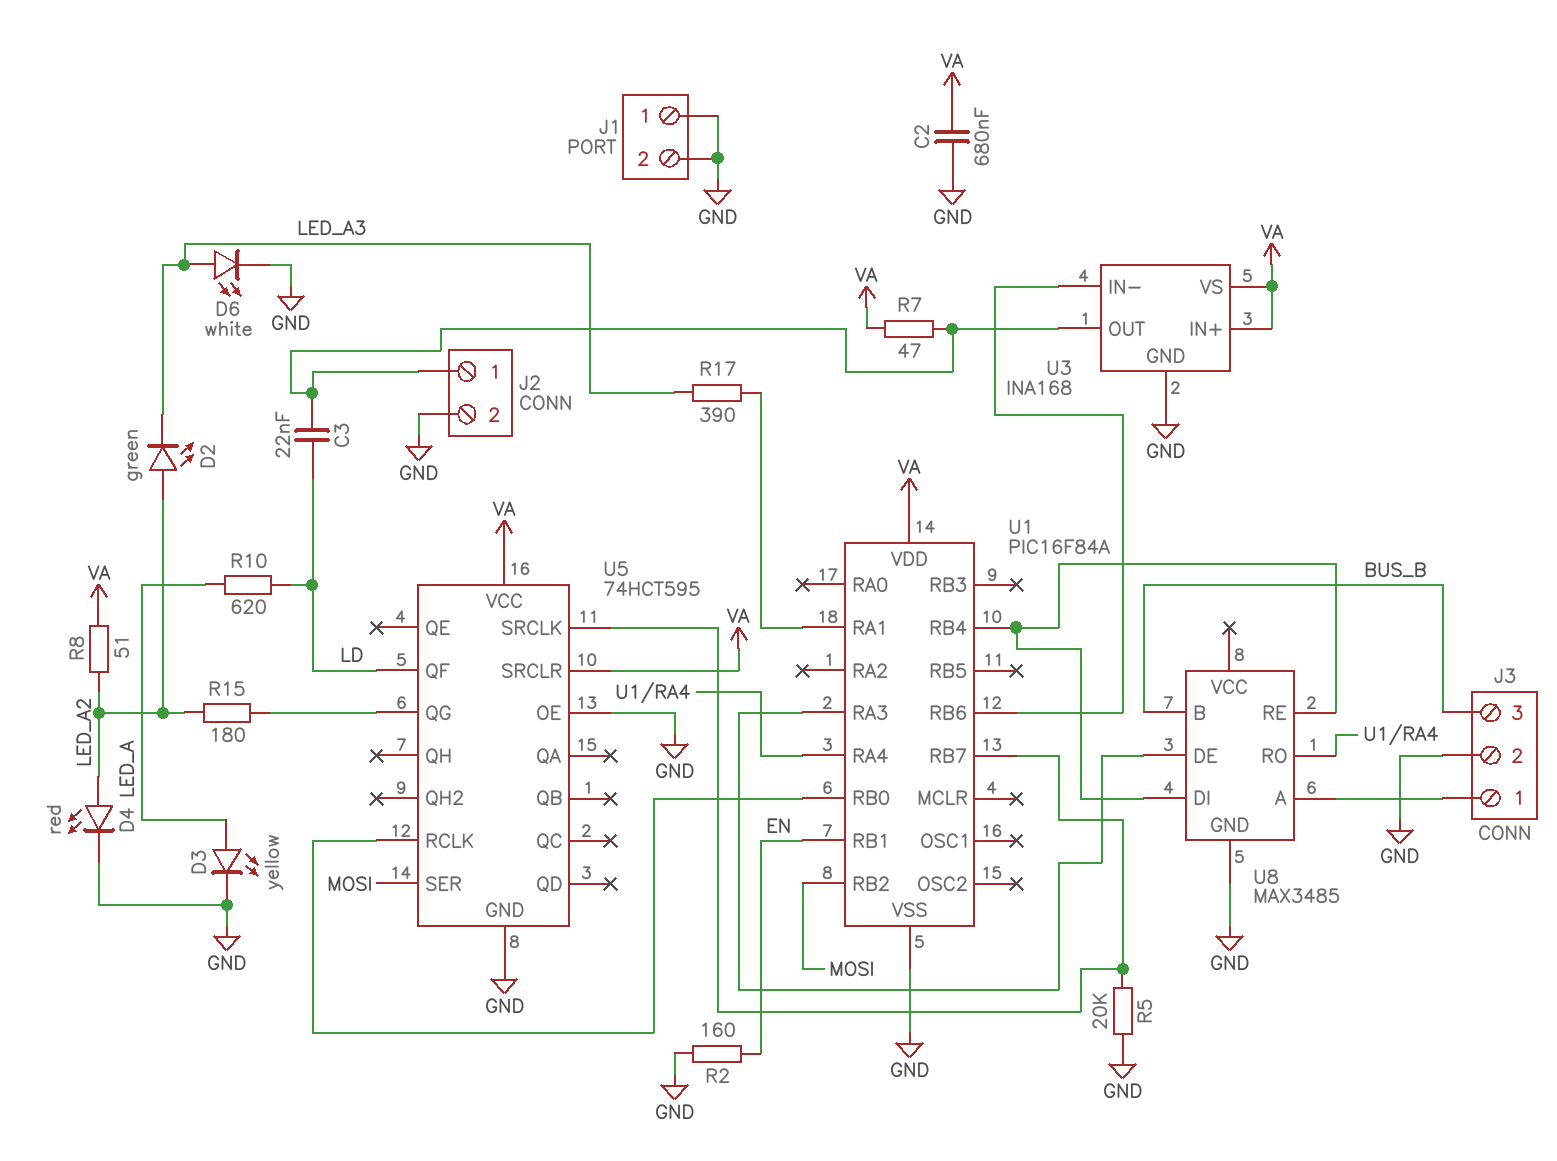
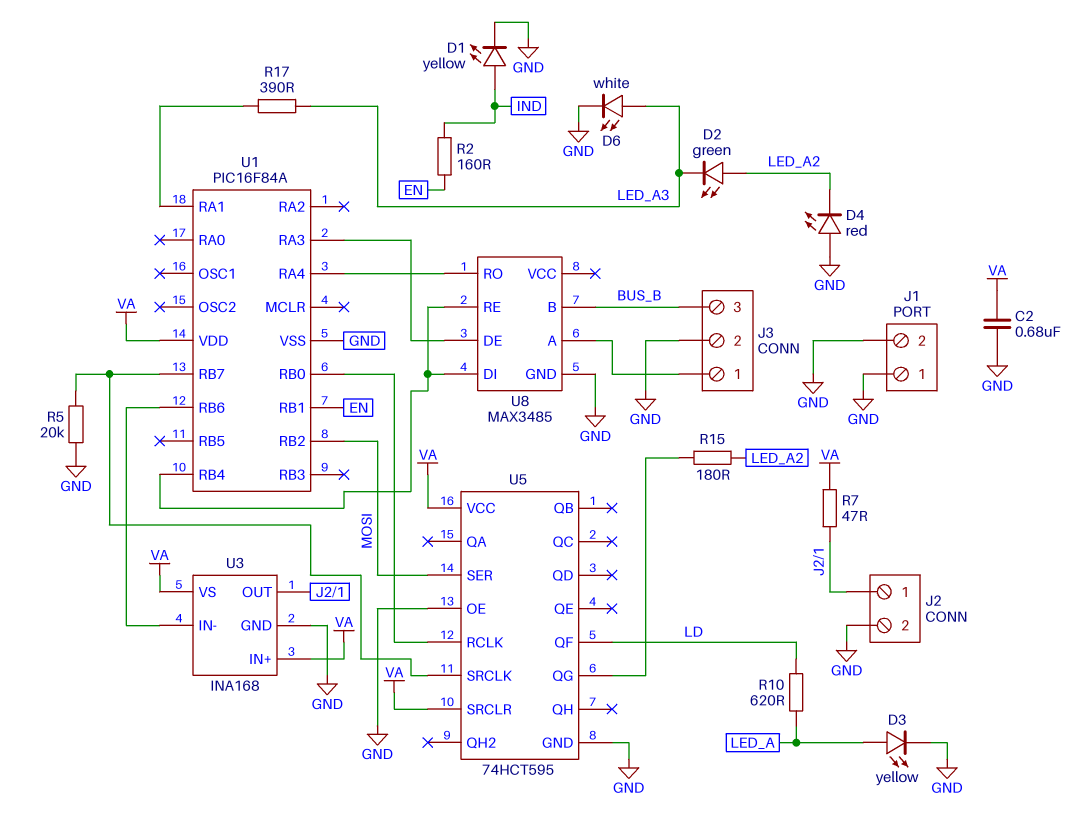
C3: 22nF (J2/1, LD) -> none
D1: none -> LED yellow (A IND, K GND)
D4: LED red (A LED_A2, K GND) -> LED red (A GND, K LED_A2)
R2: 160 (EN, GND) -> 160 (EN, IND)
R8: 51 (LED_A2, VA) -> none

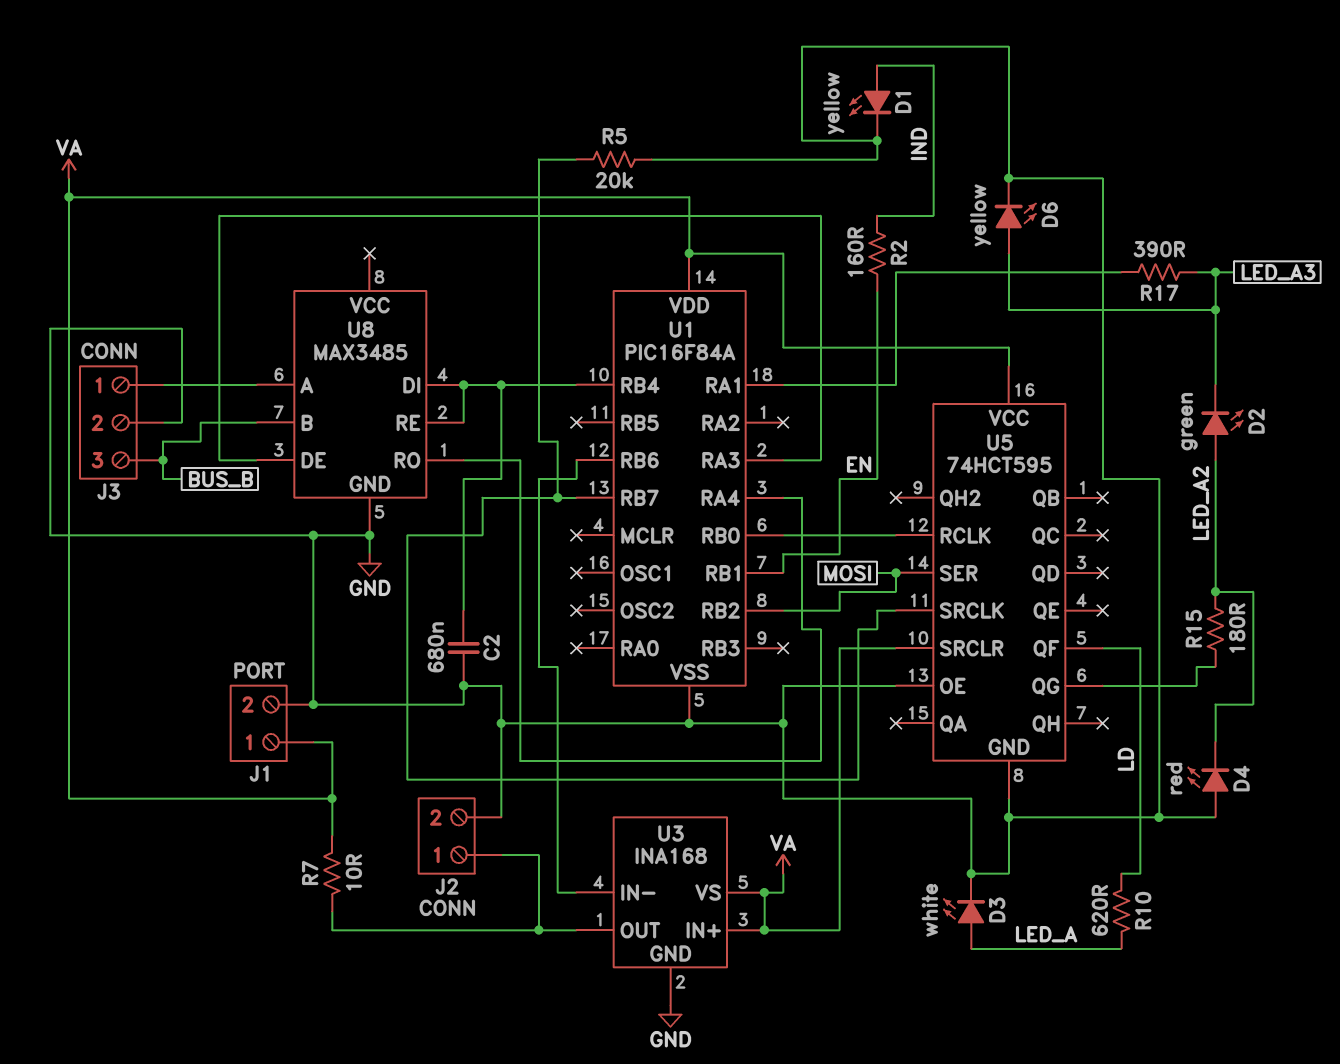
C2: 680nF (GND, VA) -> 680nF (GND, U1/RB4)
D3: LED yellow (A LED_A, K GND) -> LED white (A LED_A, K GND)
D6: LED white (A LED_A3, K GND) -> LED yellow (A LED_A3, K GND)
J1 pin 1: GND -> VA
R7: 47 (J2/1, VA) -> 10 (J2/1, VA)

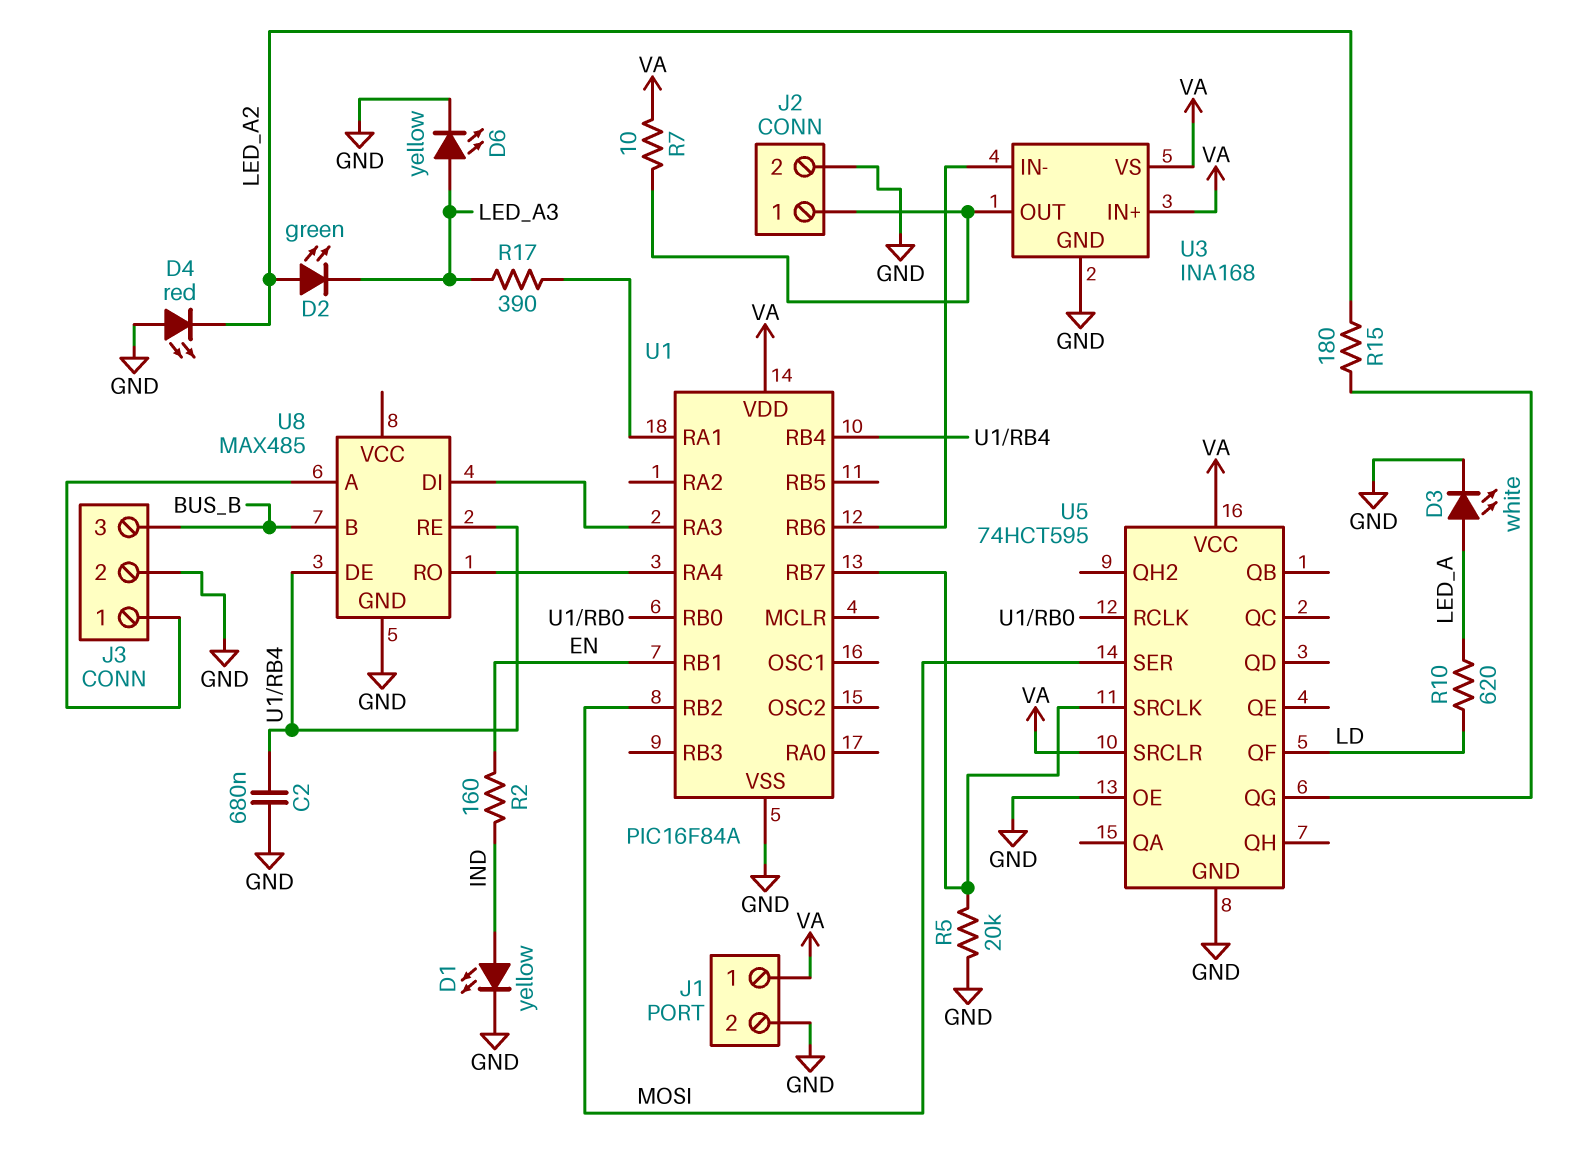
U8: MAX3485 -> MAX485
U8 pin DE: U1/RA3 -> U1/RB4
U8 pin DI: U1/RB4 -> U1/RA3

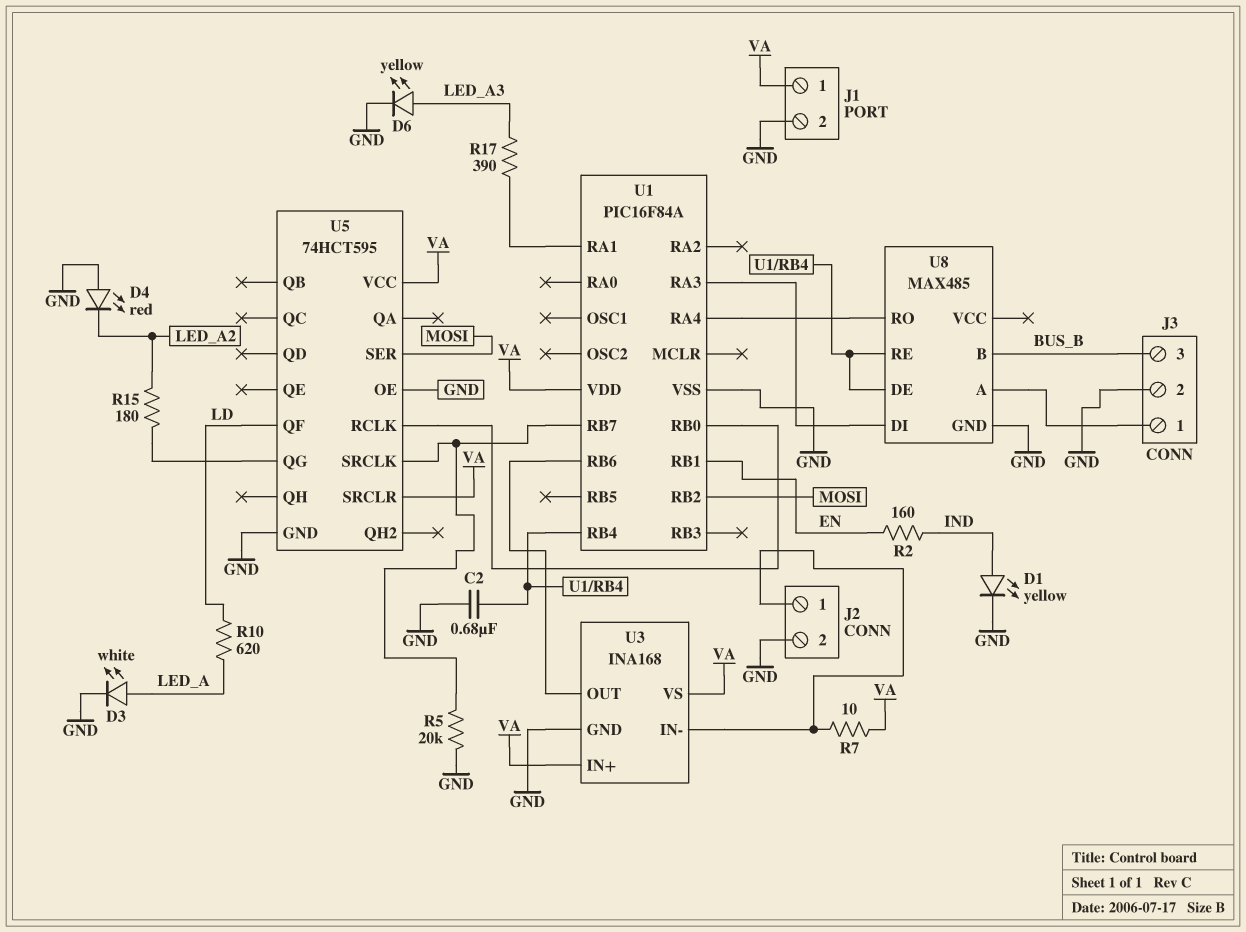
D2: LED green (A LED_A2, K LED_A3) -> none
U3 pin IN-: U1/RB6 -> J2/1
U3 pin OUT: J2/1 -> U1/RB6

